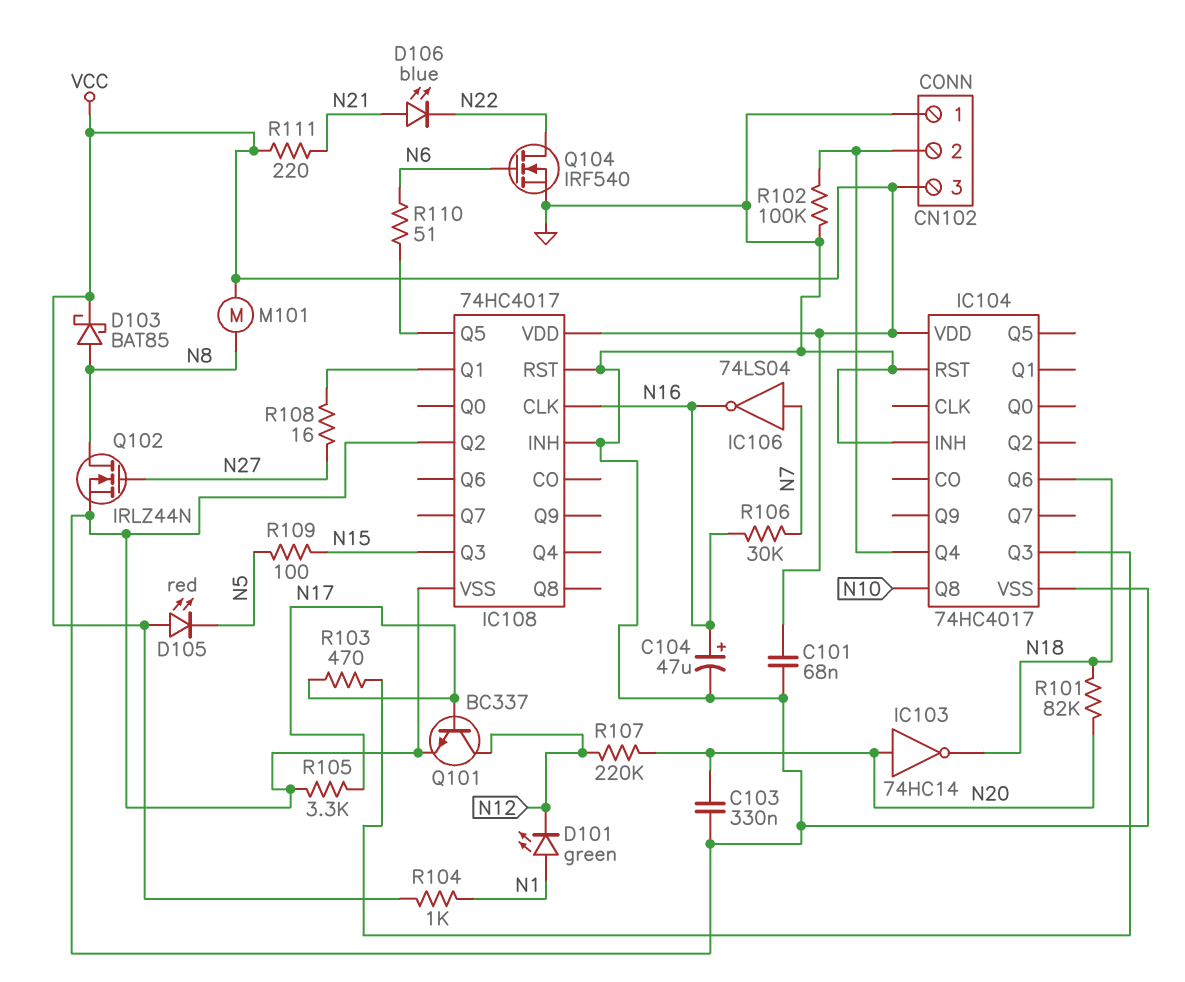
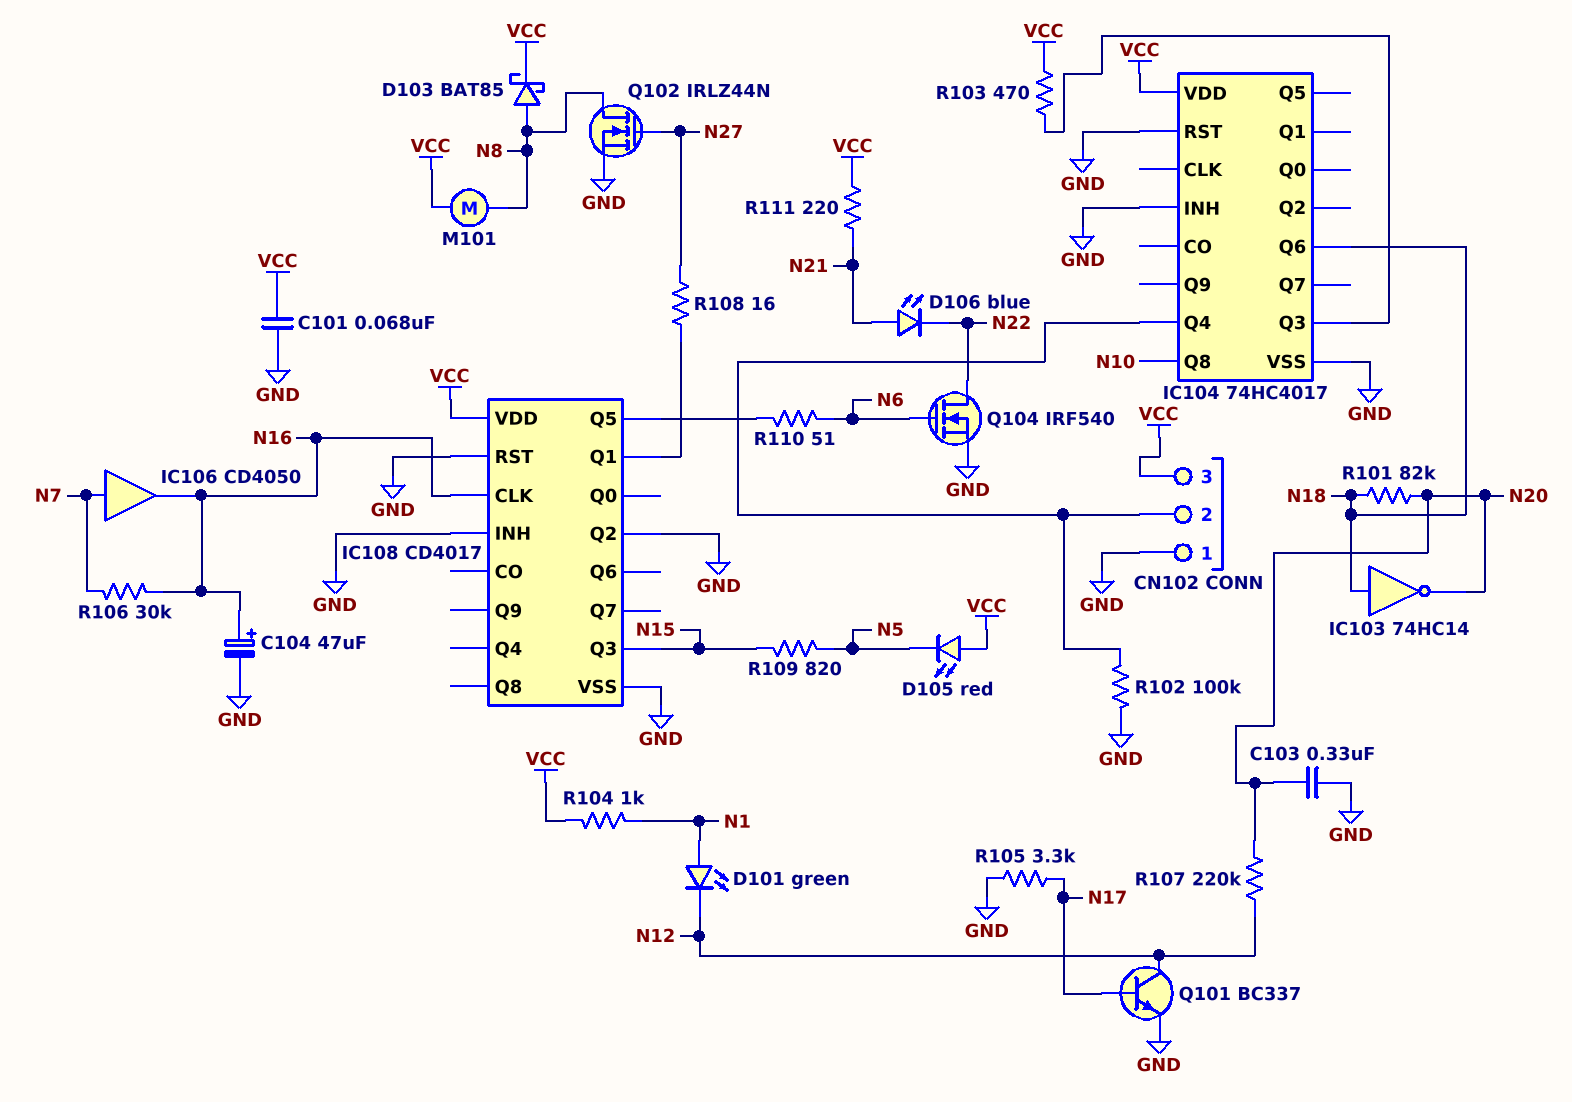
IC103: NOT 74HC14 (in N20, out N18) -> NOT 74HC14 (in N18, out N20)
IC106: NOT 74LS04 (in N7, out N16) -> buffer CD4050 (in N7, out N16)
IC108: 74HC4017 -> CD4017
R103: 470 (IC104/Q3, N17) -> 470 (IC104/Q3, VCC)
R109: 100 (N5, N15) -> 820 (N5, N15)

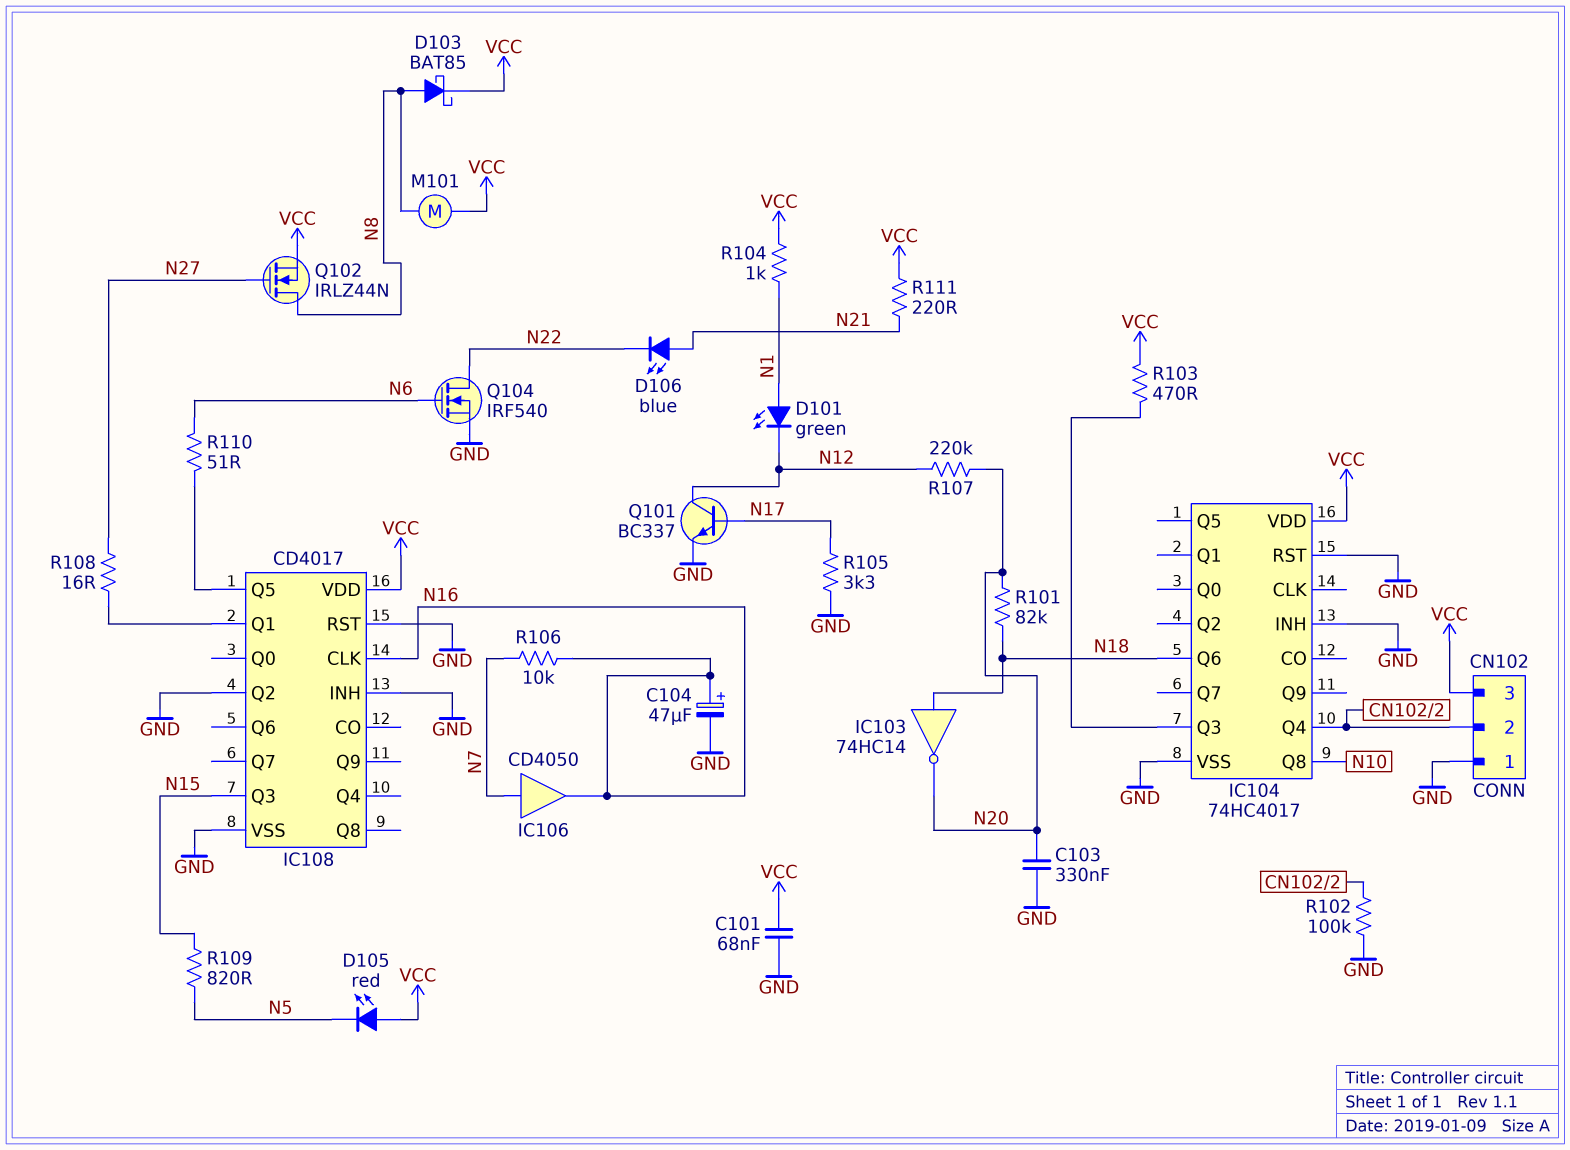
Q102: NMOS IRLZ44N (G N27, D N8, S GND) -> NMOS IRLZ44N (G N27, D N8, S VCC)
R106: 30k (N7, N16) -> 10k (N7, N16)

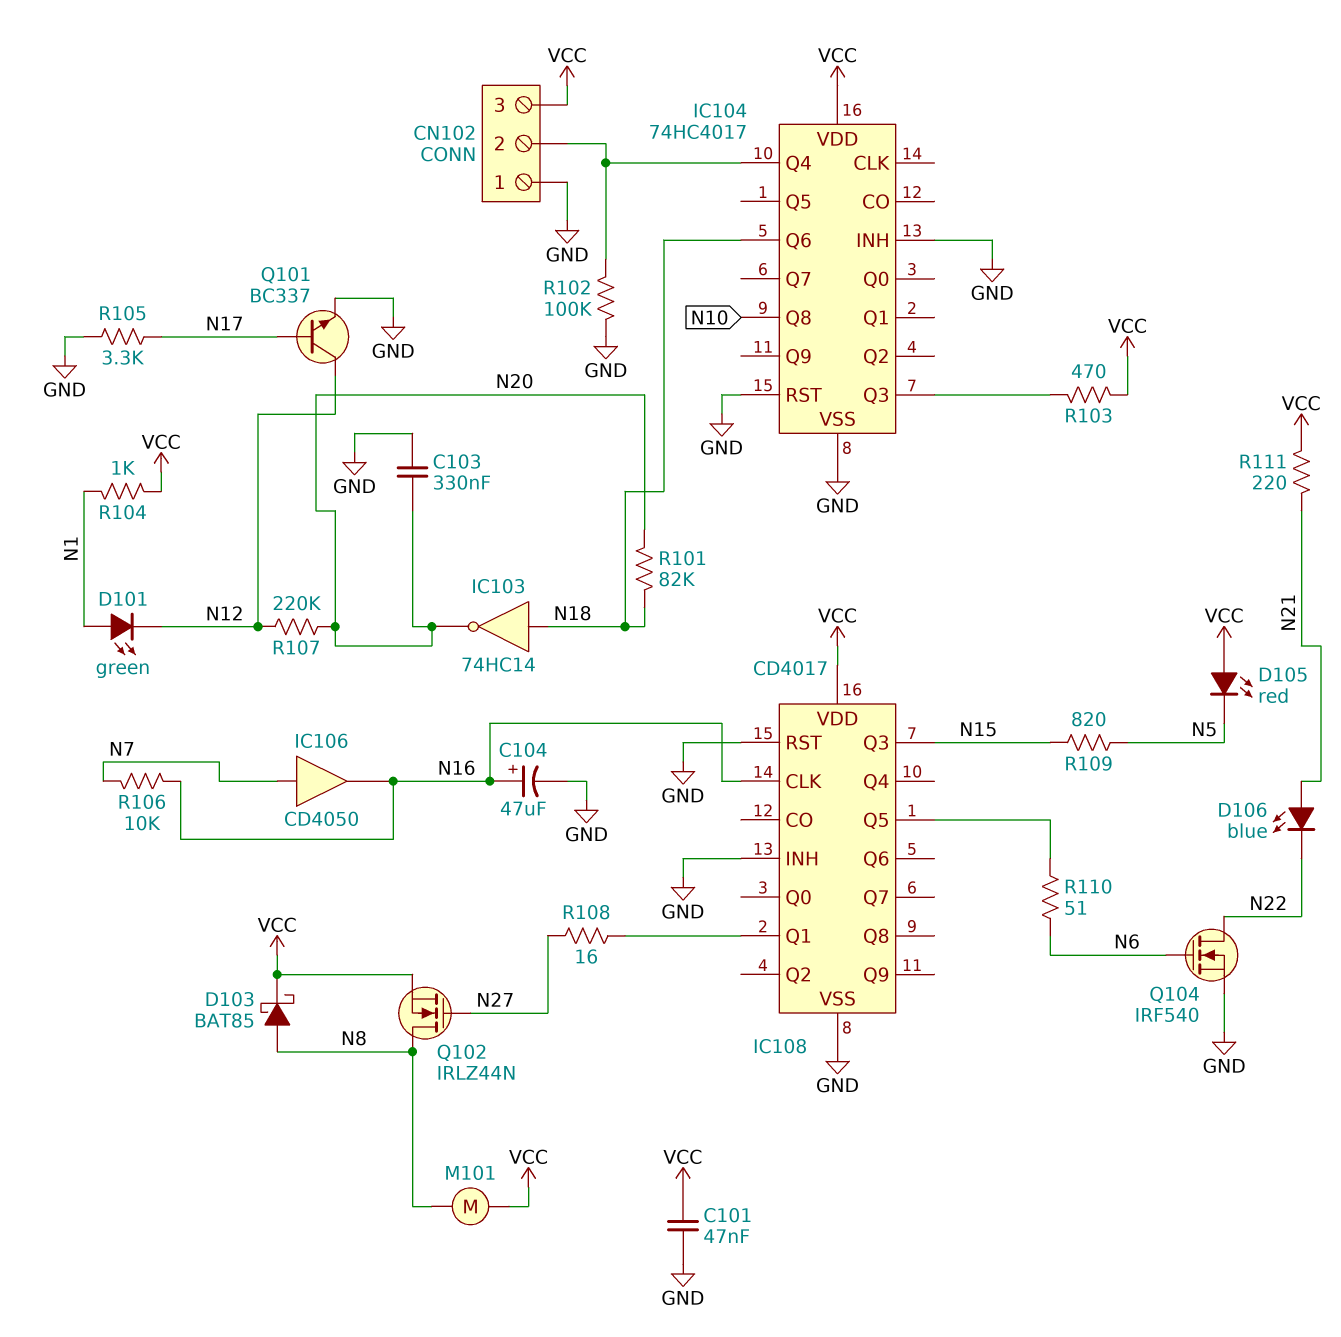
C101: 68nF (GND, VCC) -> 47nF (GND, VCC)
IC108 pin Q2: GND -> none

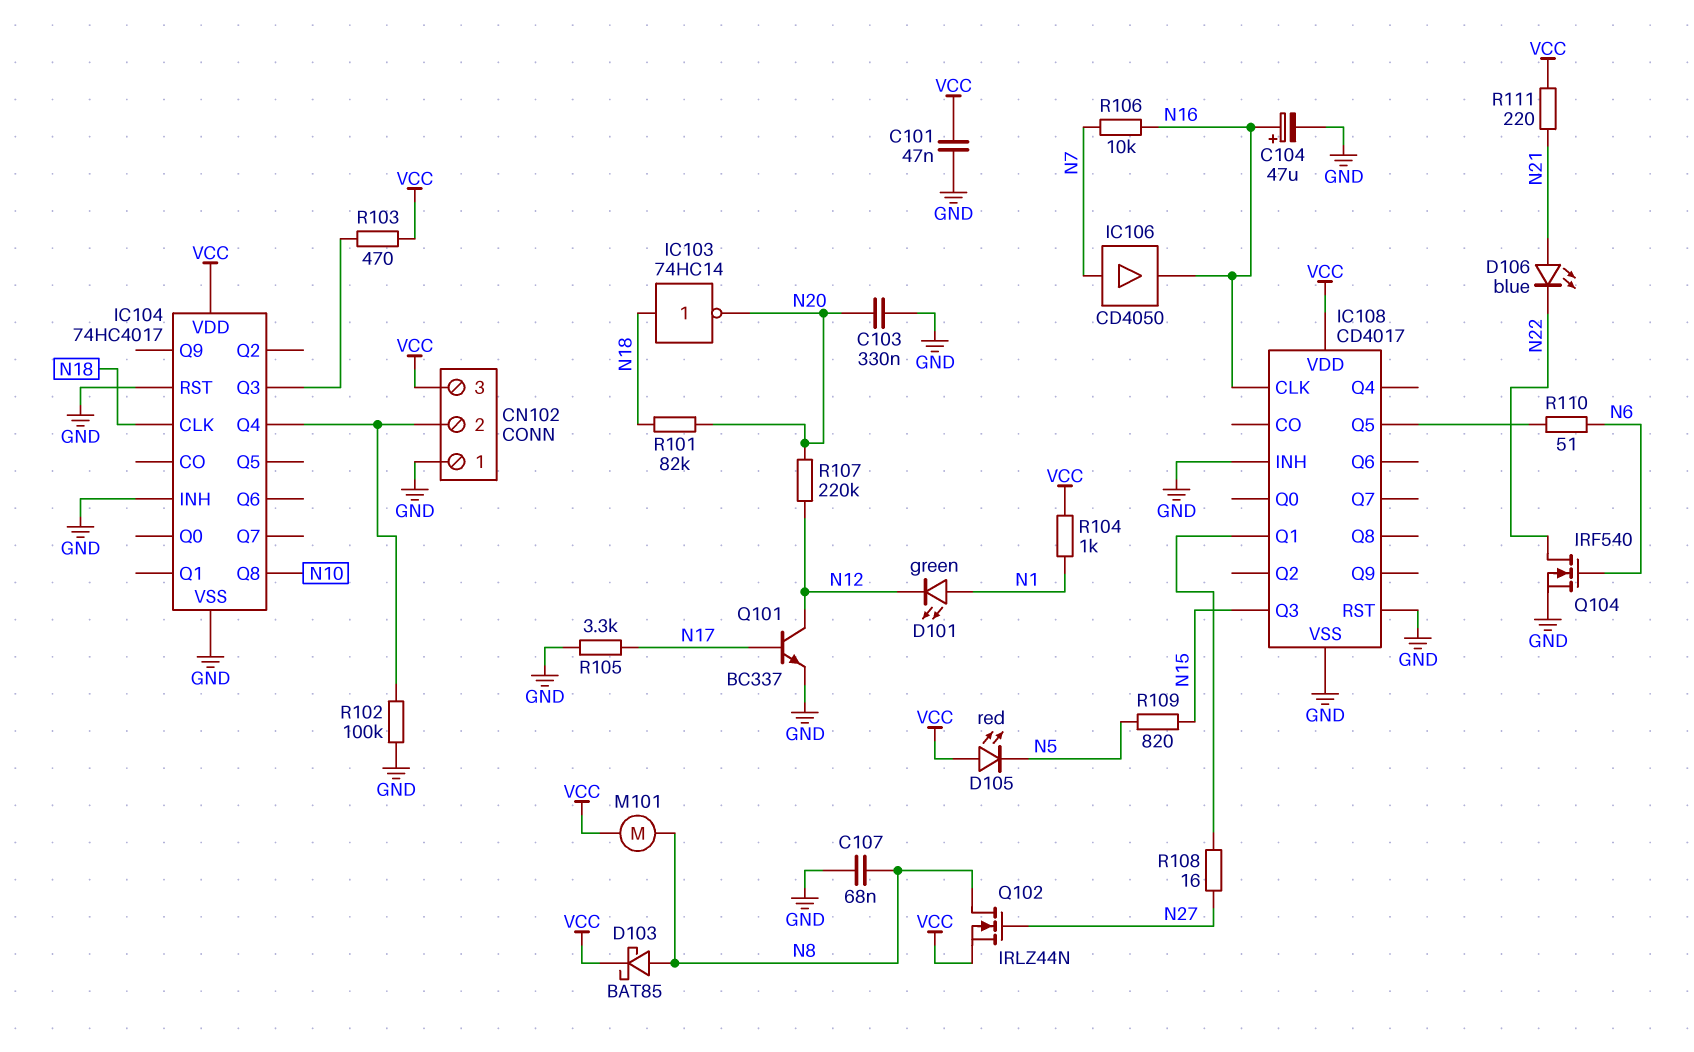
C107: none -> 68nF (GND, N8)
IC104 pin CLK: none -> N18
IC104 pin Q6: N18 -> none

